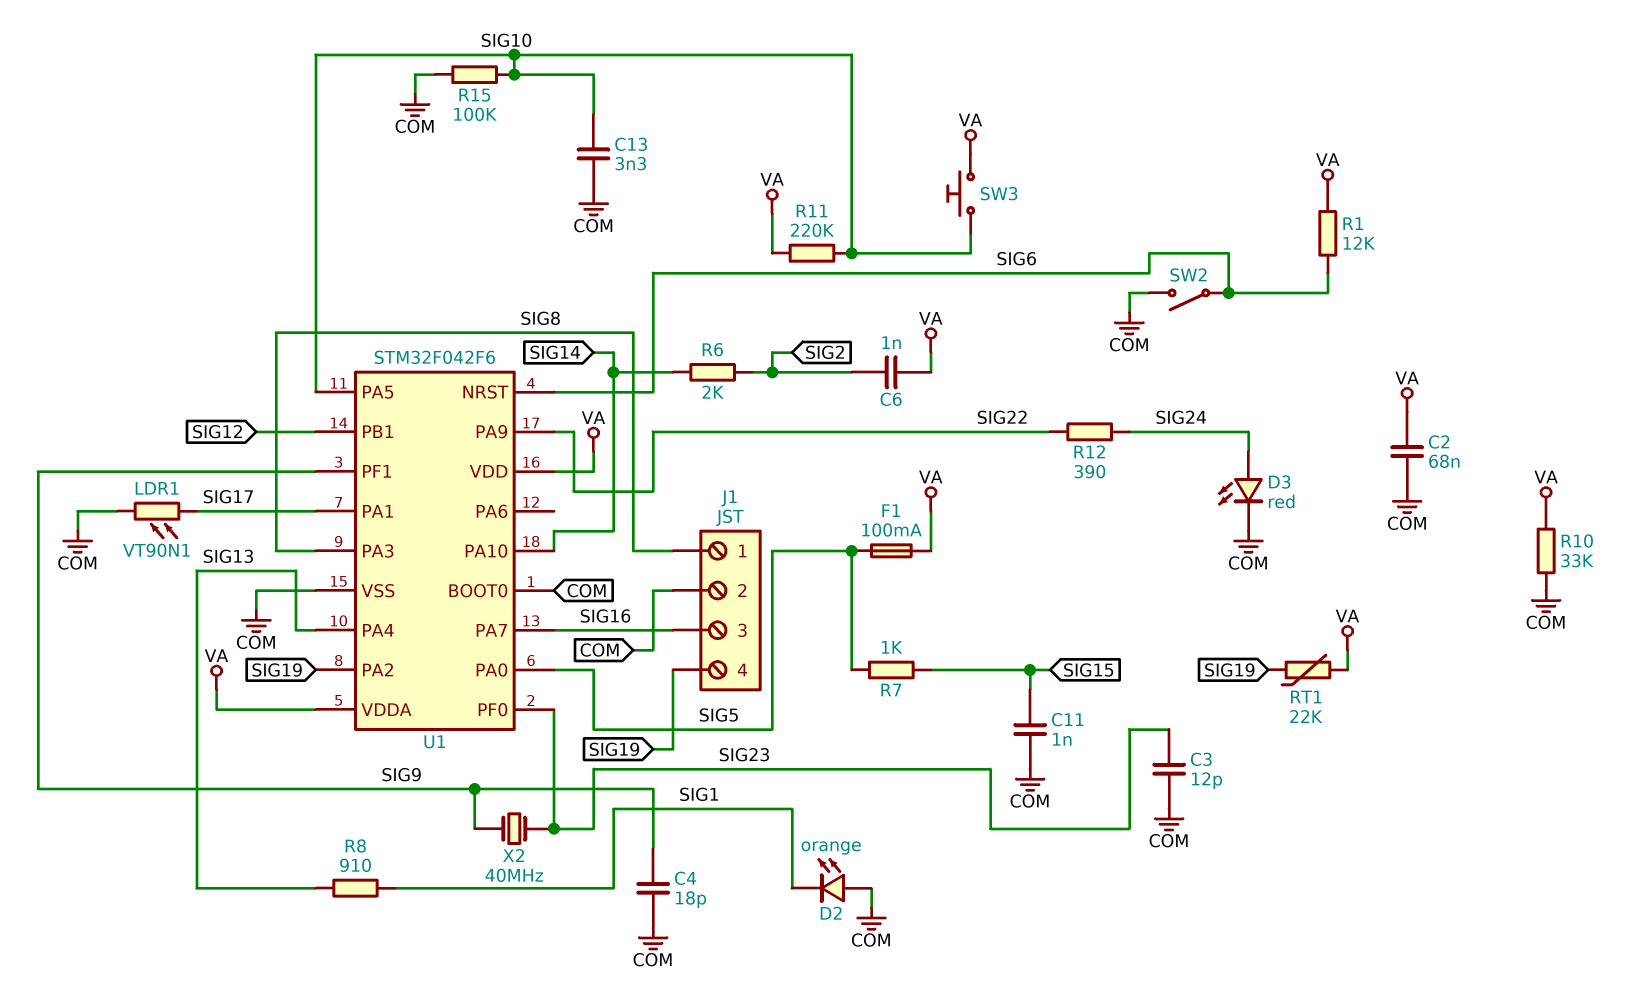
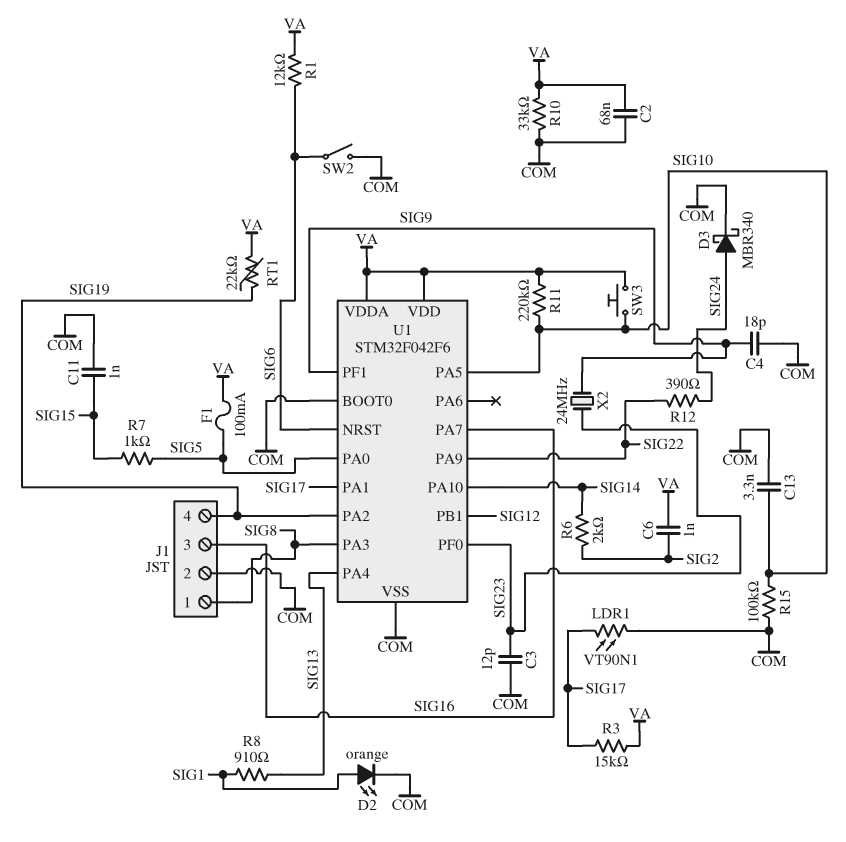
D2: LED orange (A COM, K SIG1) -> LED orange (A SIG1, K COM)
D3: LED red (A SIG24, K COM) -> schottky MBR340 (A SIG24, K COM)
R3: none -> 15k (SIG17, VA)
X2: 40MHz (SIG9, SIG23) -> 24MHz (SIG9, SIG23)

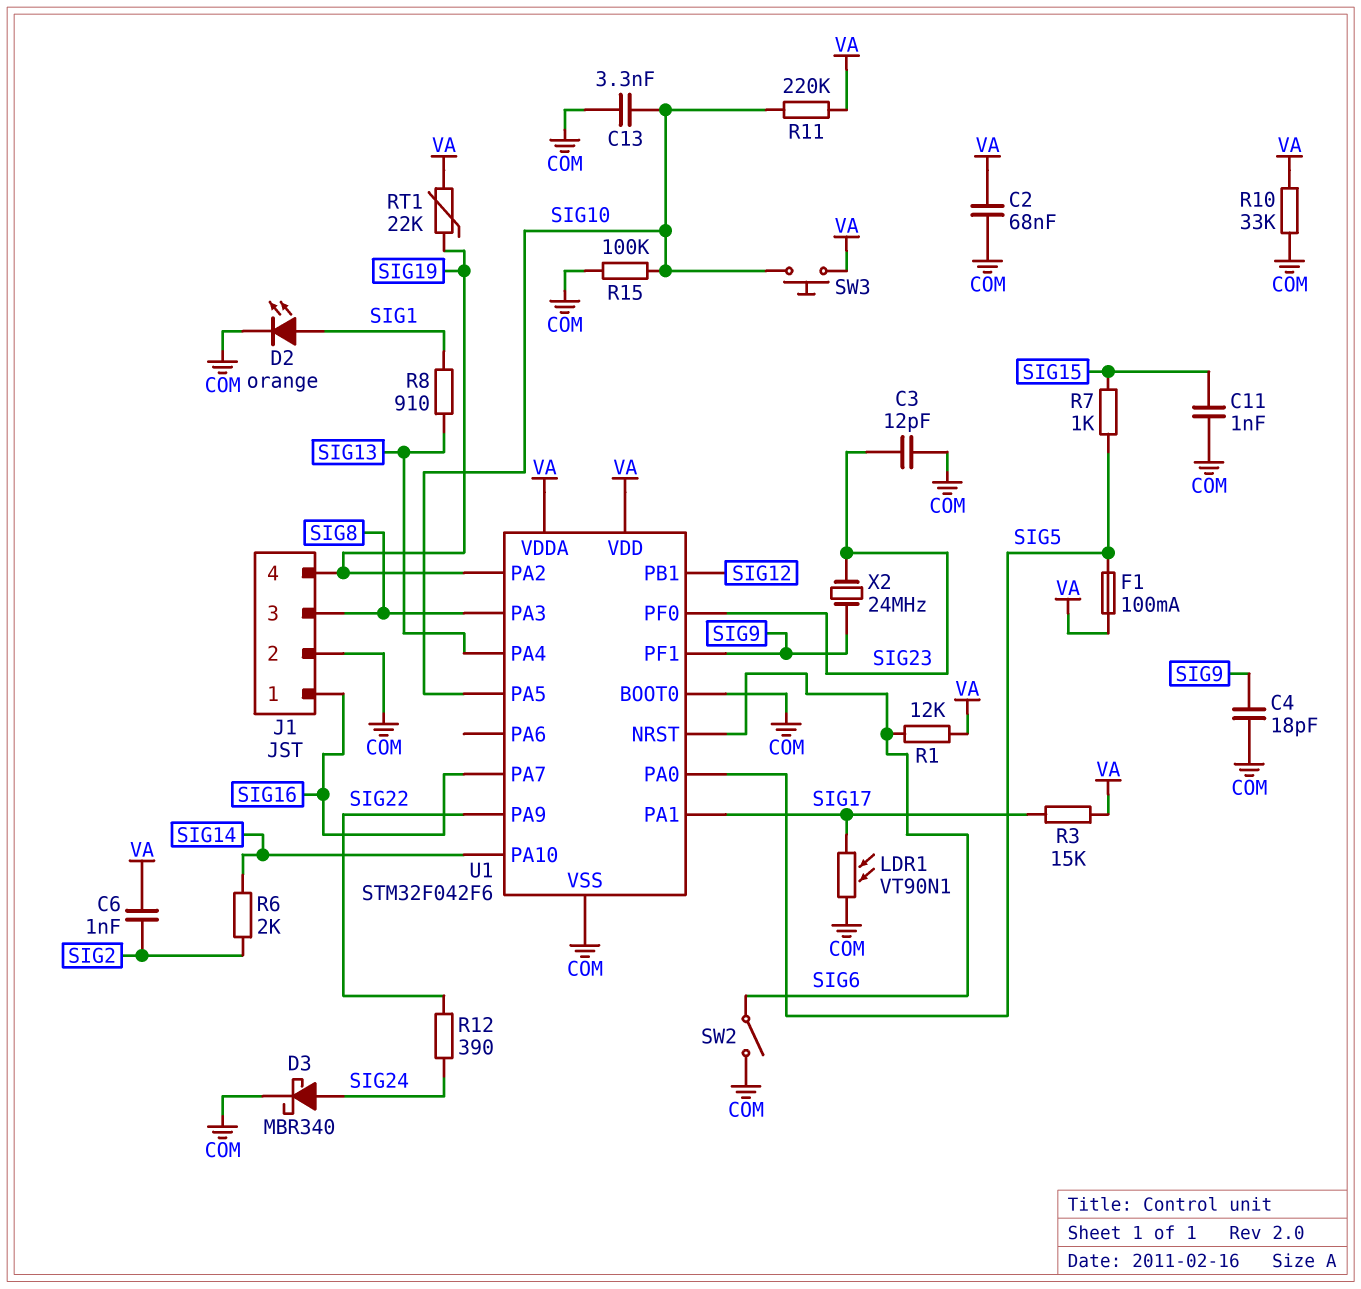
J1 pin 1: SIG8 -> SIG16
J1 pin 3: SIG16 -> SIG8

